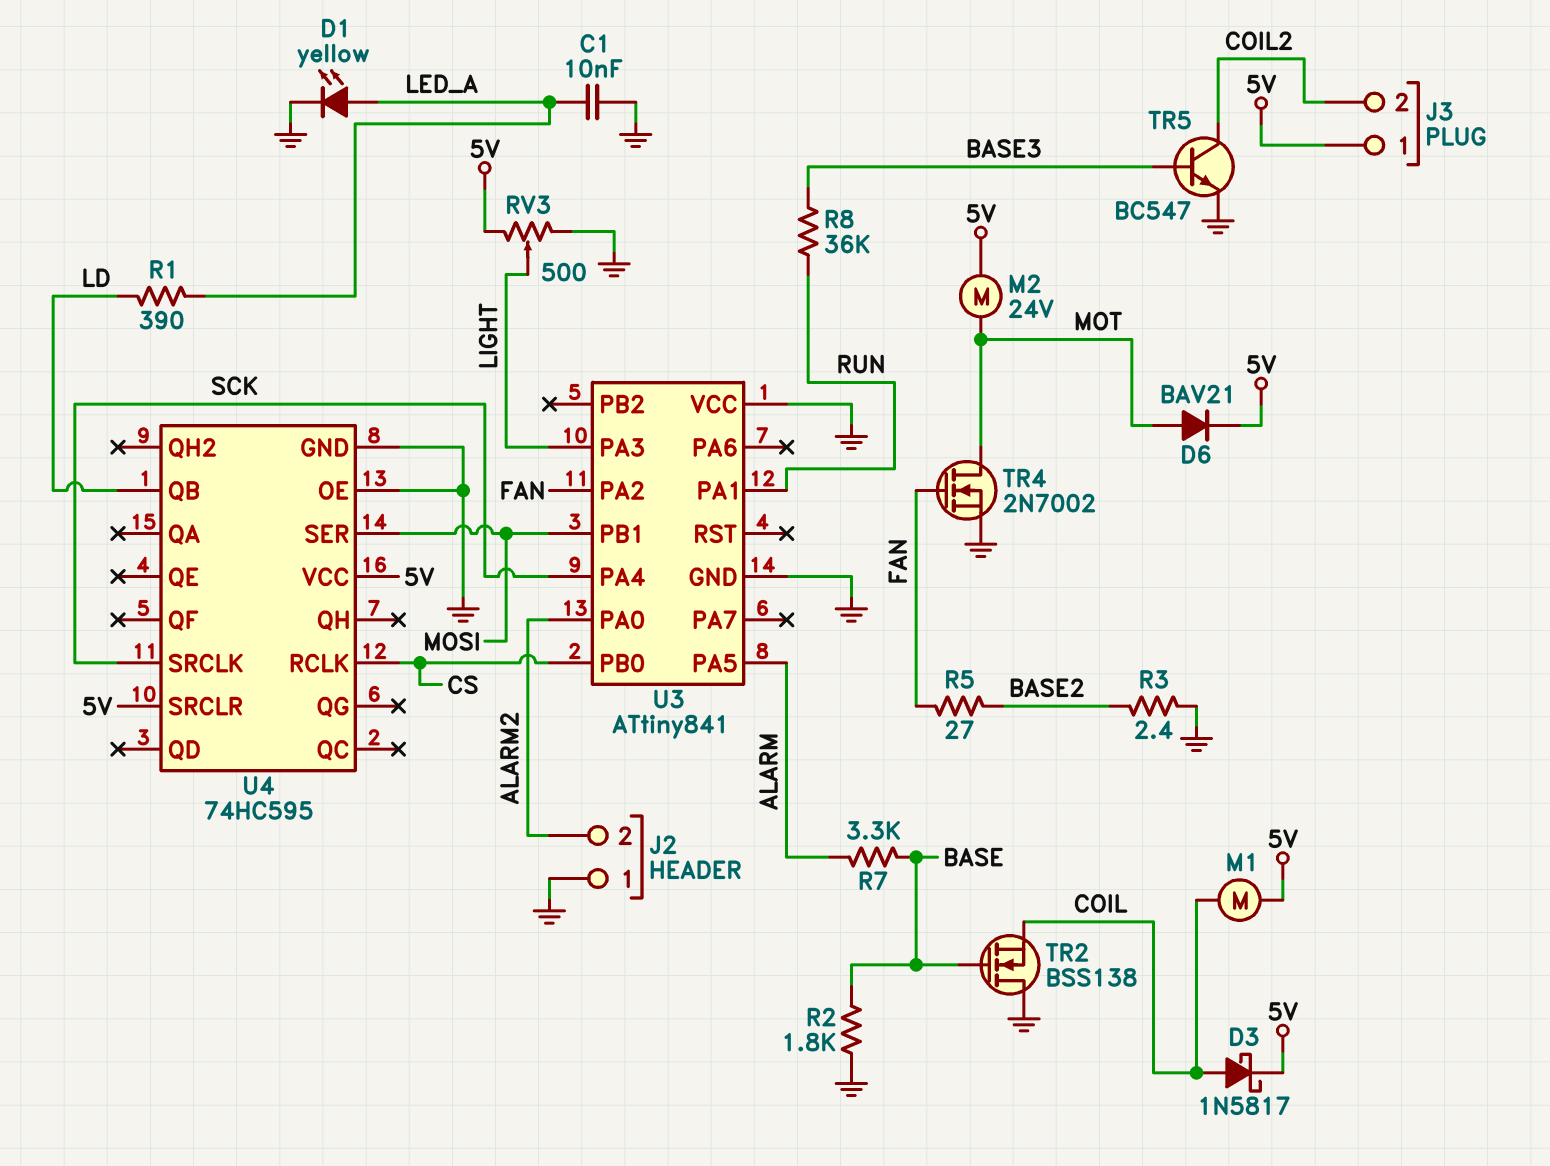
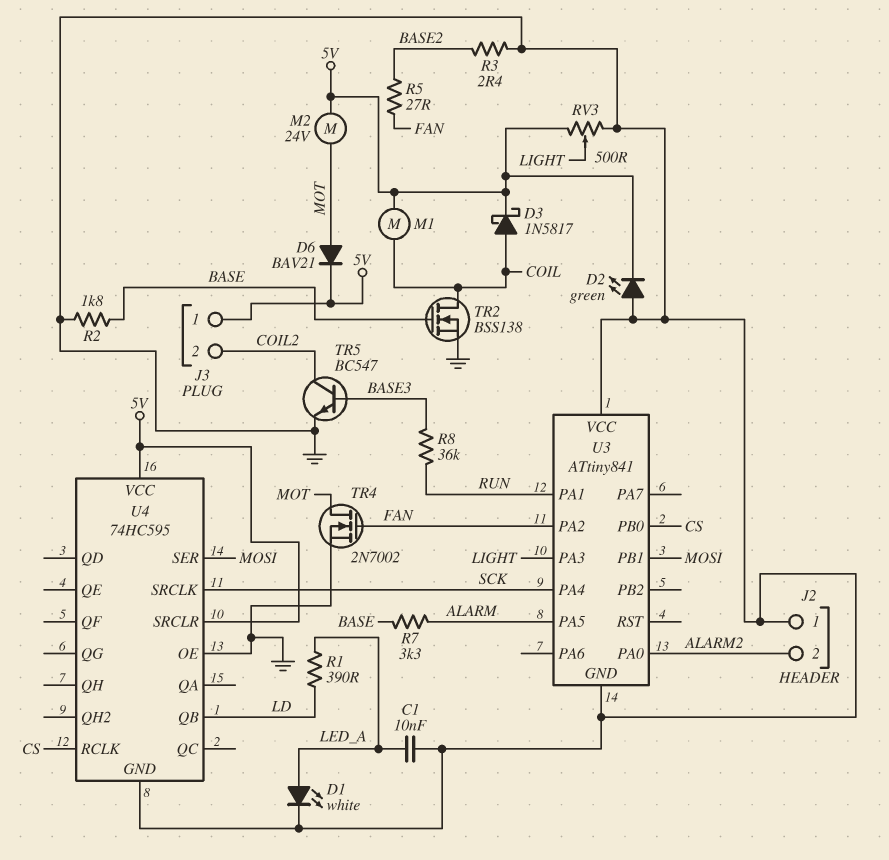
D1: LED yellow (A LED_A, K GND) -> LED white (A LED_A, K GND)
D2: none -> LED green (A GND, K 5V)
TR2: NMOS BSS138 (G BASE, D GND, S COIL) -> NMOS BSS138 (G BASE, D COIL, S GND)

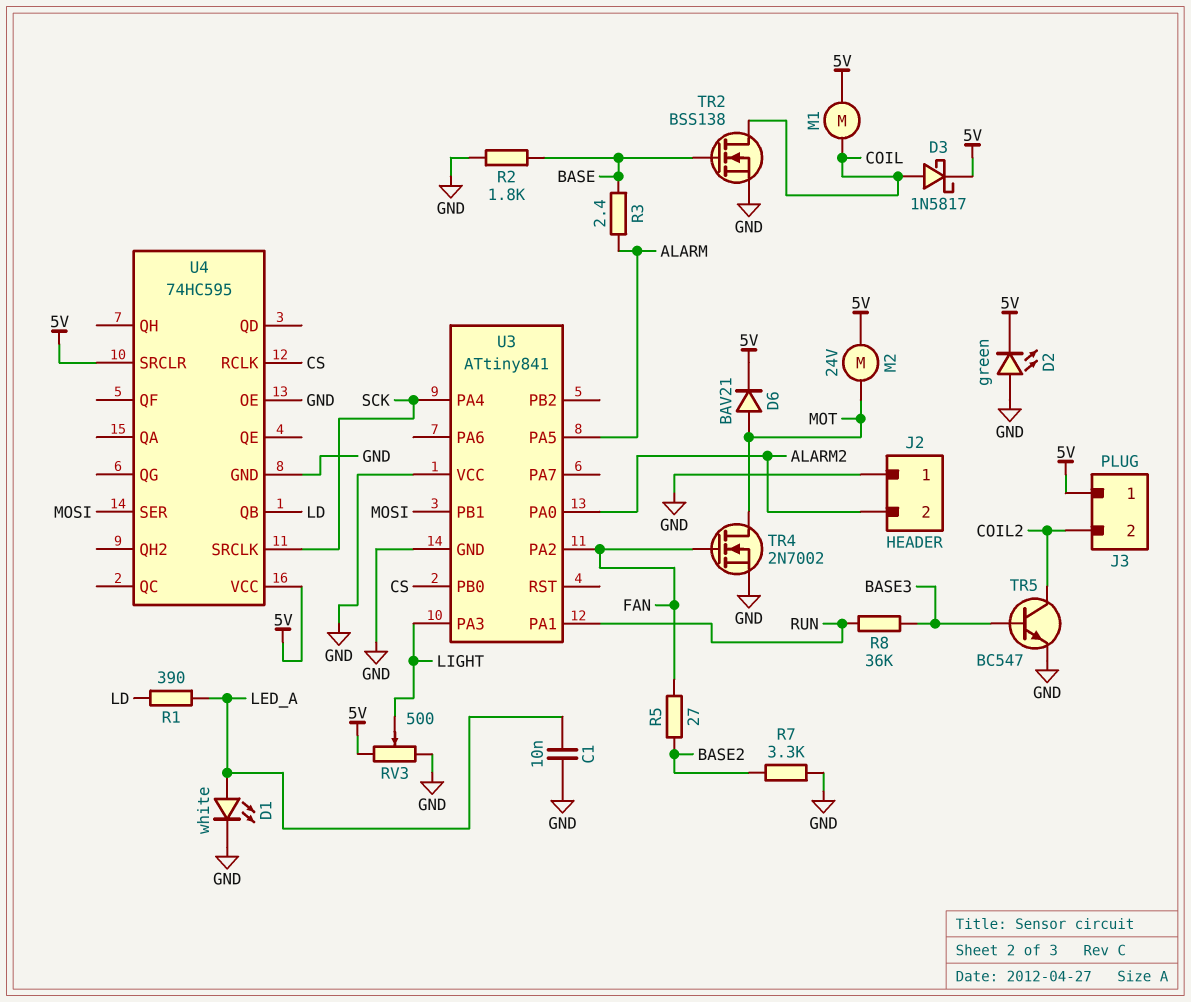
R3: 2.4 (BASE2, GND) -> 2.4 (ALARM, BASE)
R7: 3.3k (ALARM, BASE) -> 3.3k (BASE2, GND)

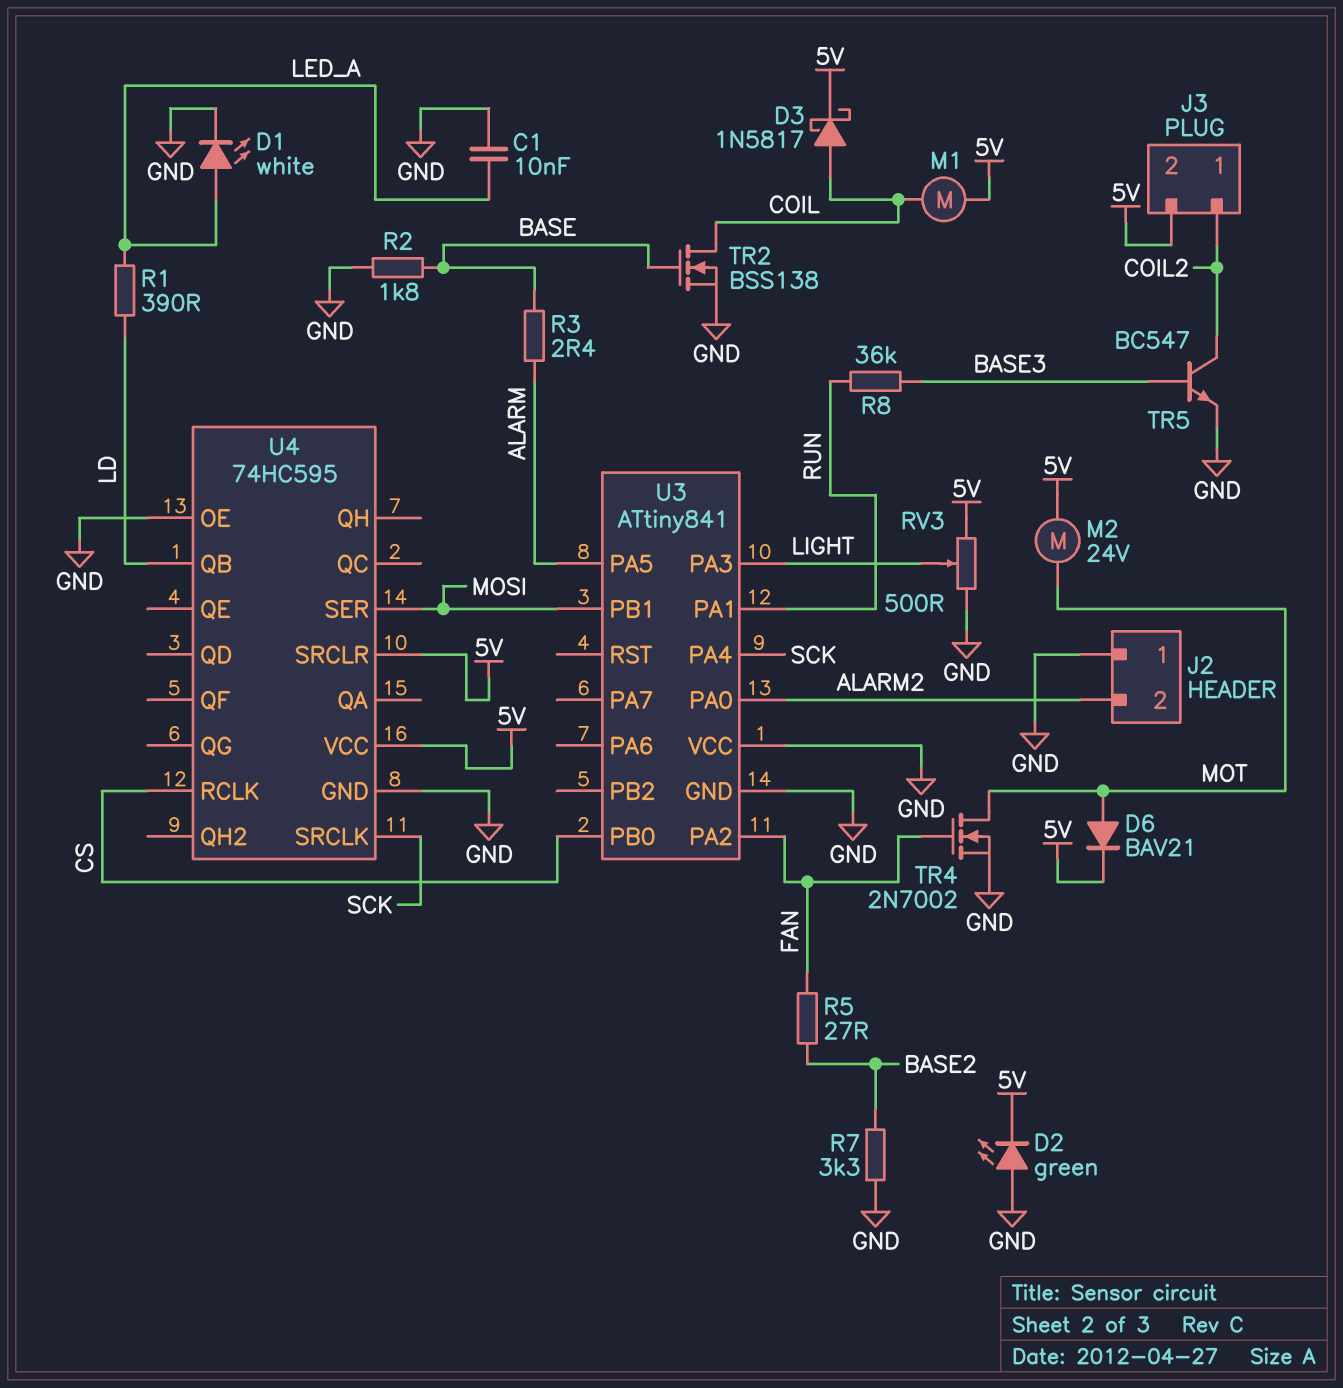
J3 pin 1: 5V -> COIL2
J3 pin 2: COIL2 -> 5V

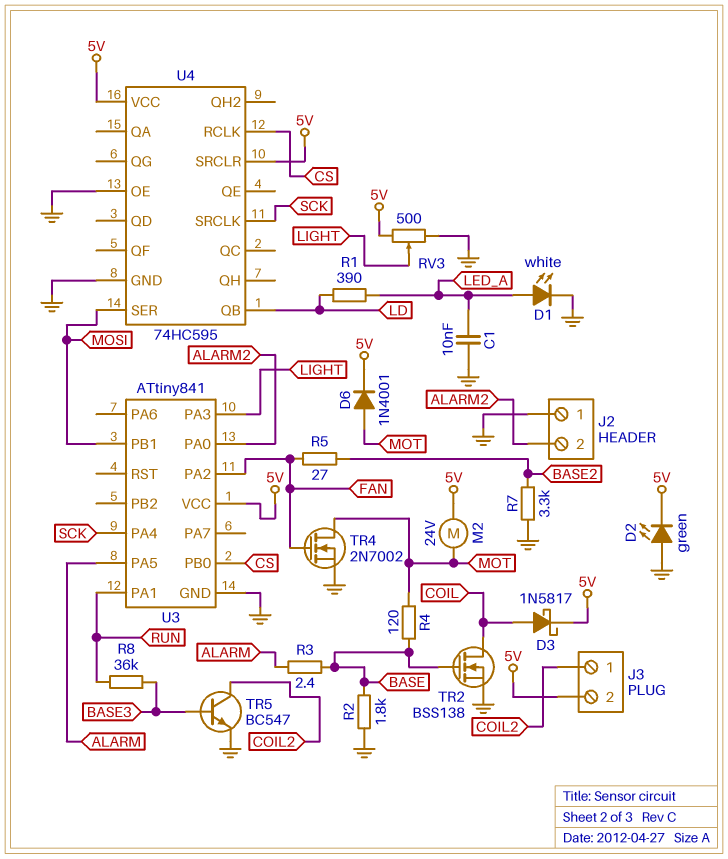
D6: diode BAV21 (A MOT, K 5V) -> diode 1N4001 (A MOT, K 5V)
M1: motor (5V, COIL) -> none
R4: none -> 120 (BASE, MOT)
U3 pin VCC: GND -> 5V

